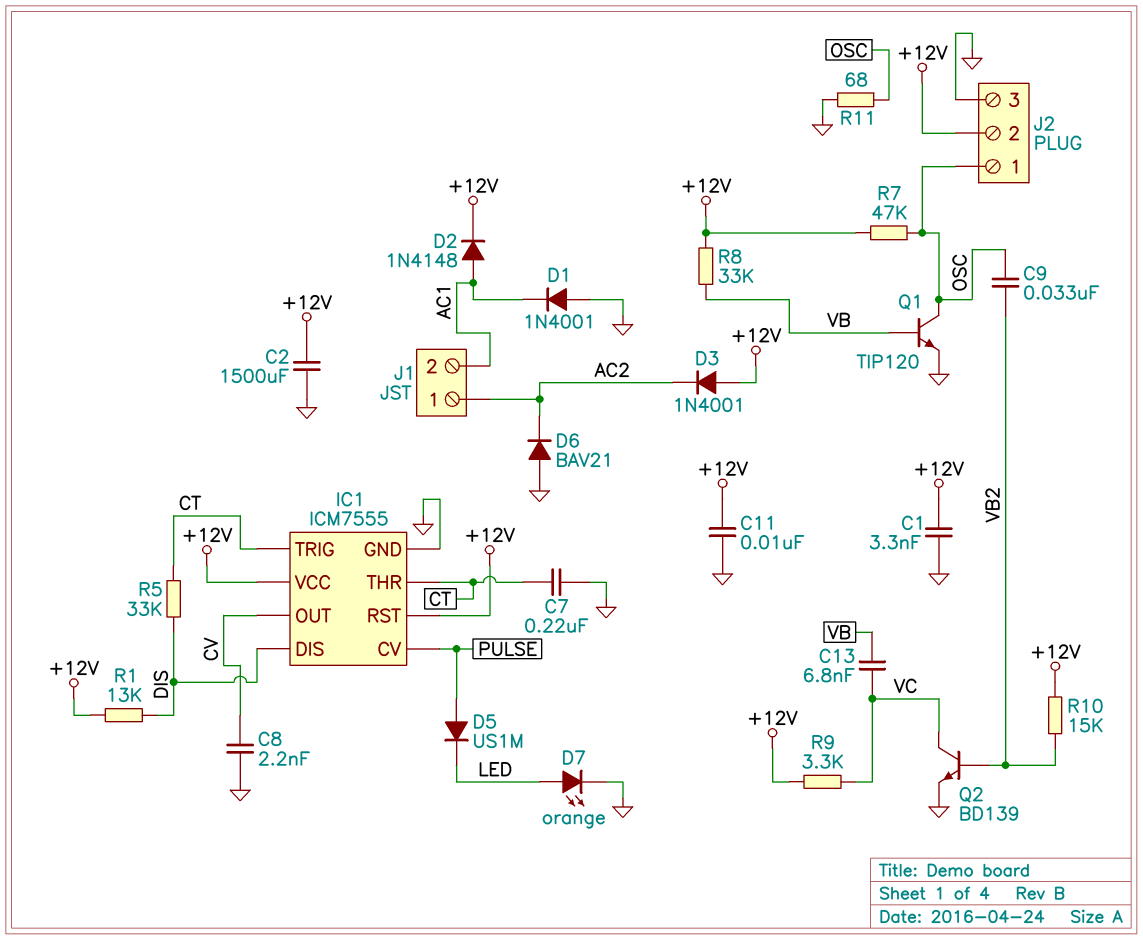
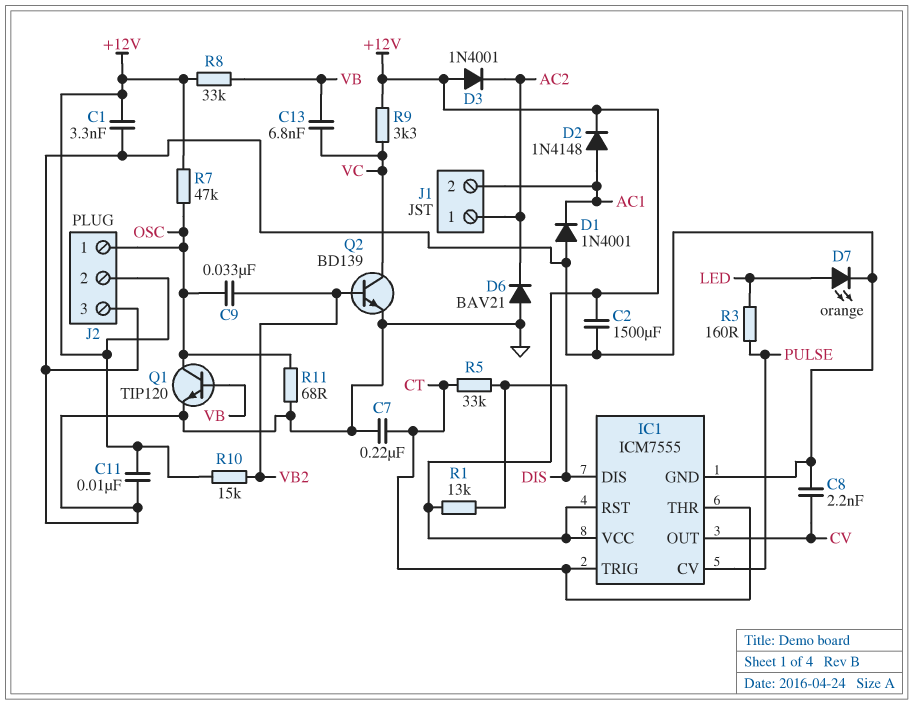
D5: diode US1M (A PULSE, K LED) -> none
R3: none -> 160 (LED, PULSE)

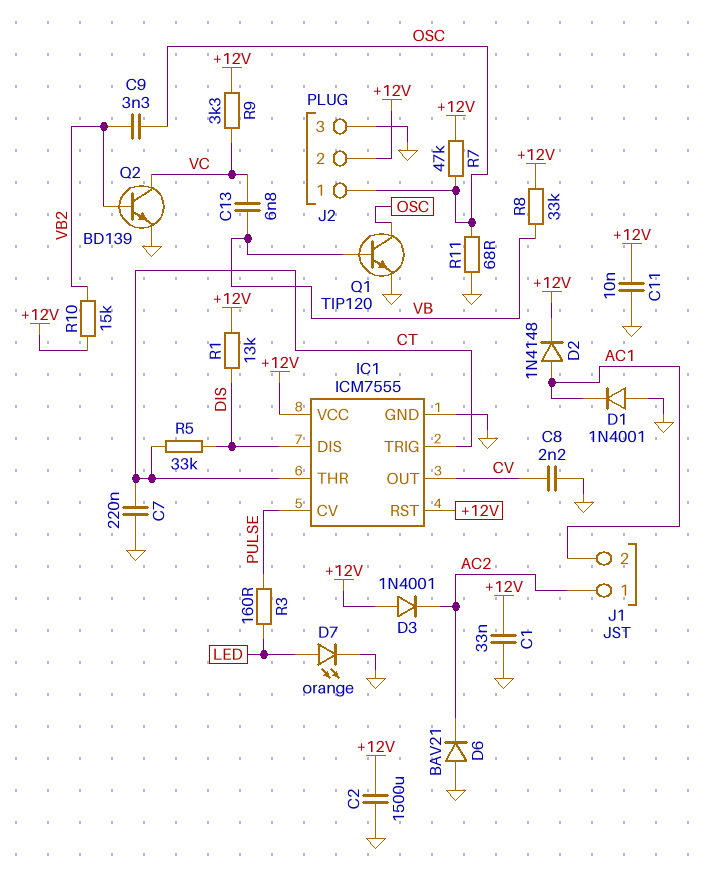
C1: 3.3nF (+12V, GND) -> 33nF (+12V, GND)
C9: 33nF (OSC, VB2) -> 3.3nF (OSC, VB2)

